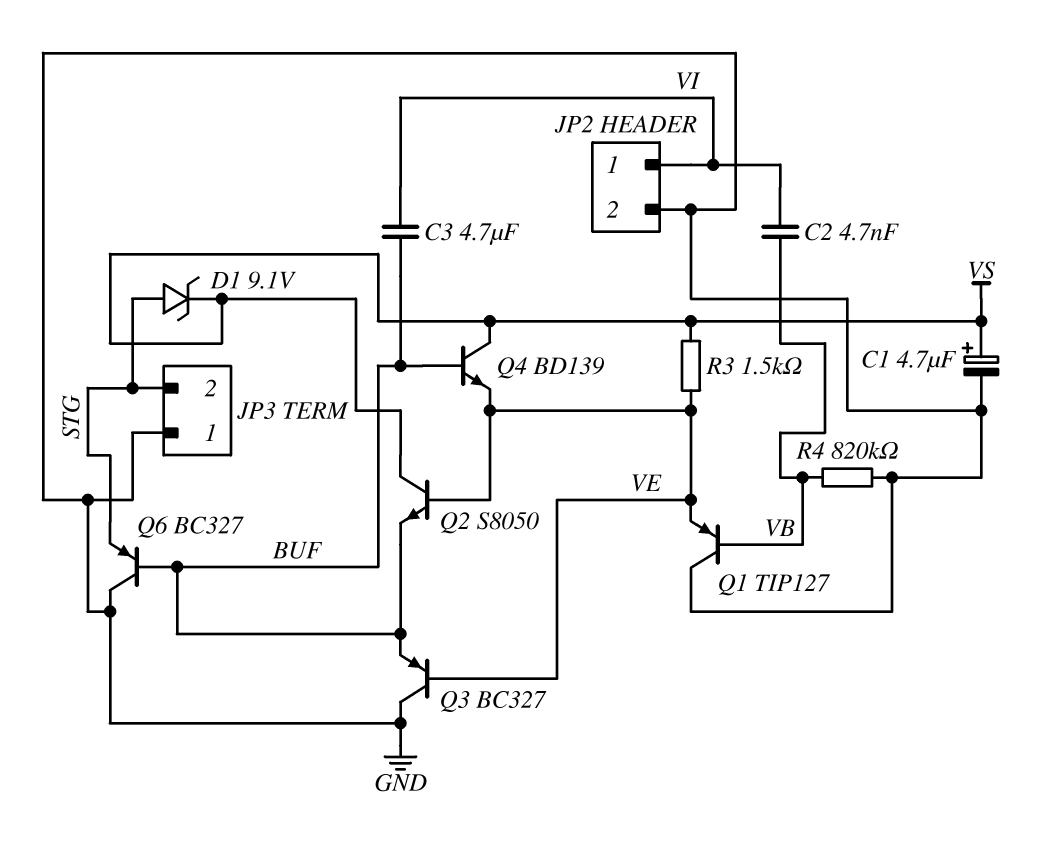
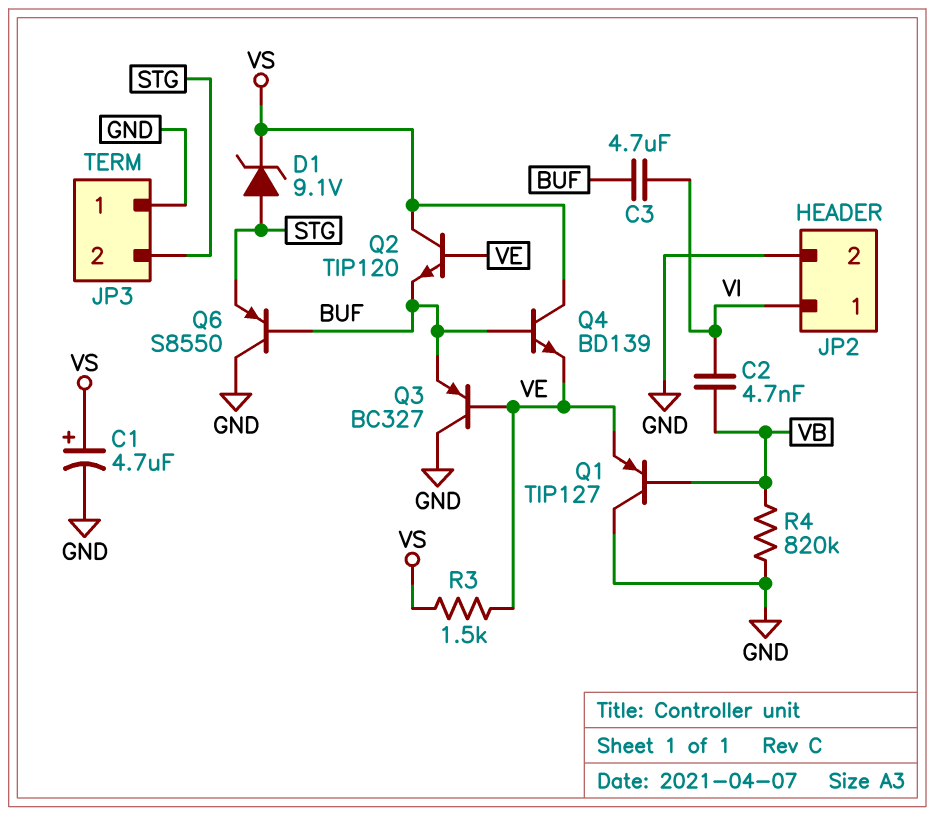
Q2: NPN S8050 (B VE, C VS, E BUF) -> NPN TIP120 (B VE, C VS, E BUF)
Q6: PNP BC327 (B BUF, C GND, E STG) -> PNP S8550 (B BUF, C GND, E STG)

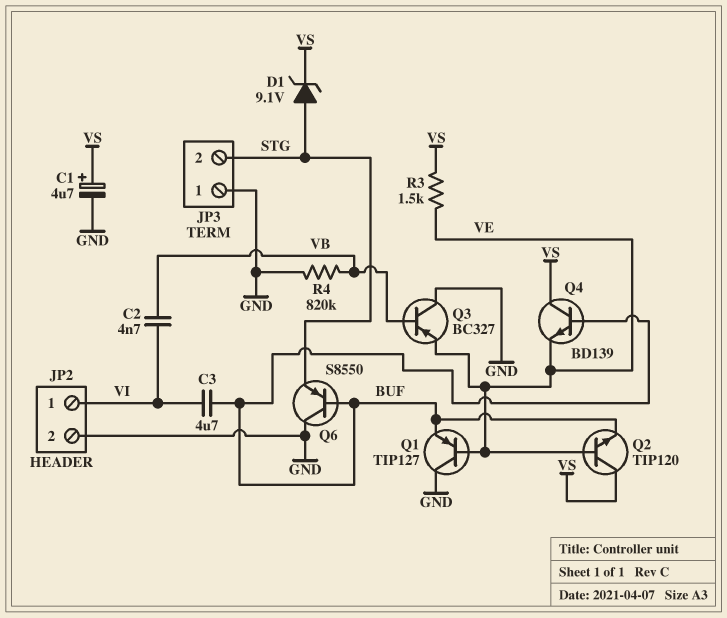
Q1: PNP TIP127 (B VB, C GND, E VE) -> PNP TIP127 (B VE, C GND, E BUF)
Q3: PNP BC327 (B VE, C GND, E BUF) -> PNP BC327 (B VB, C GND, E VE)

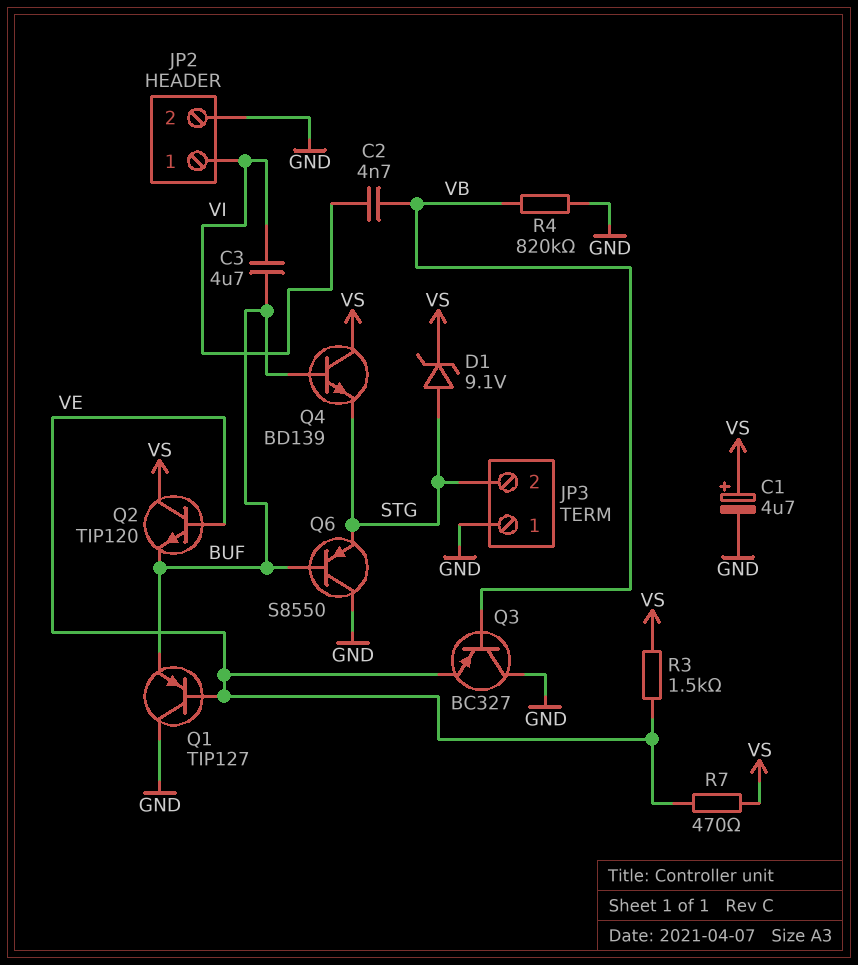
Q4: NPN BD139 (B BUF, C VS, E VE) -> NPN BD139 (B BUF, C VS, E STG)
R7: none -> 470 (VE, VS)

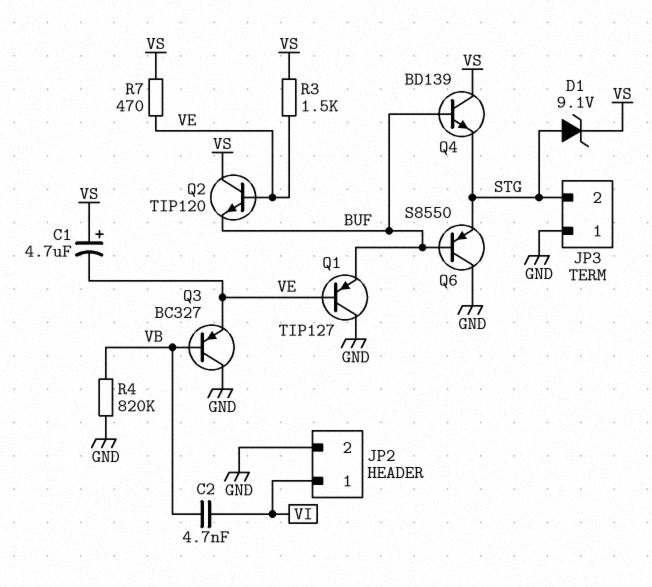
C1: 4.7uF (plus VS, minus GND) -> 4.7uF (plus VS, minus VE)
C3: 4.7uF (BUF, VI) -> none

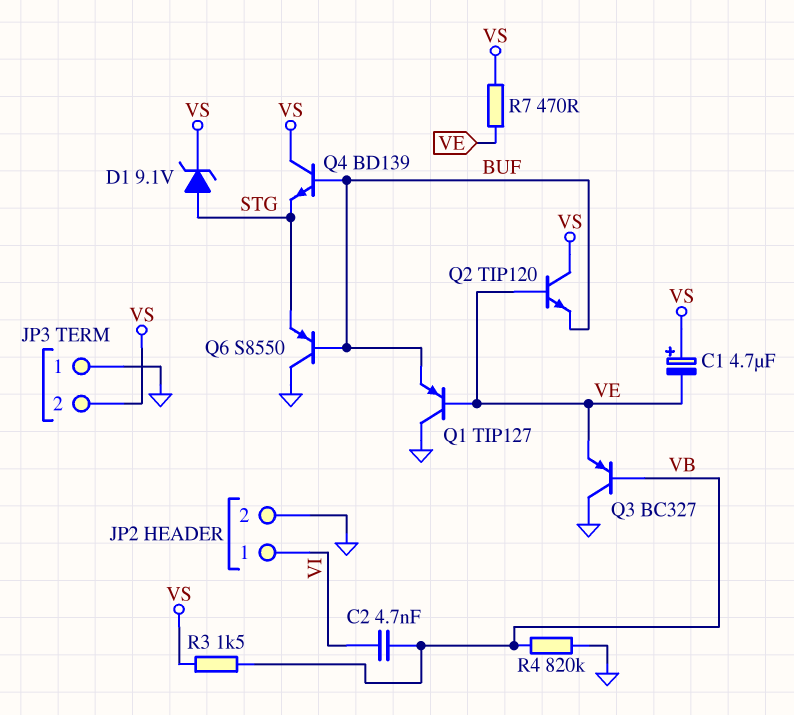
JP3 pin 2: STG -> VS
R3: 1.5k (VE, VS) -> 1.5k (VB, VS)

